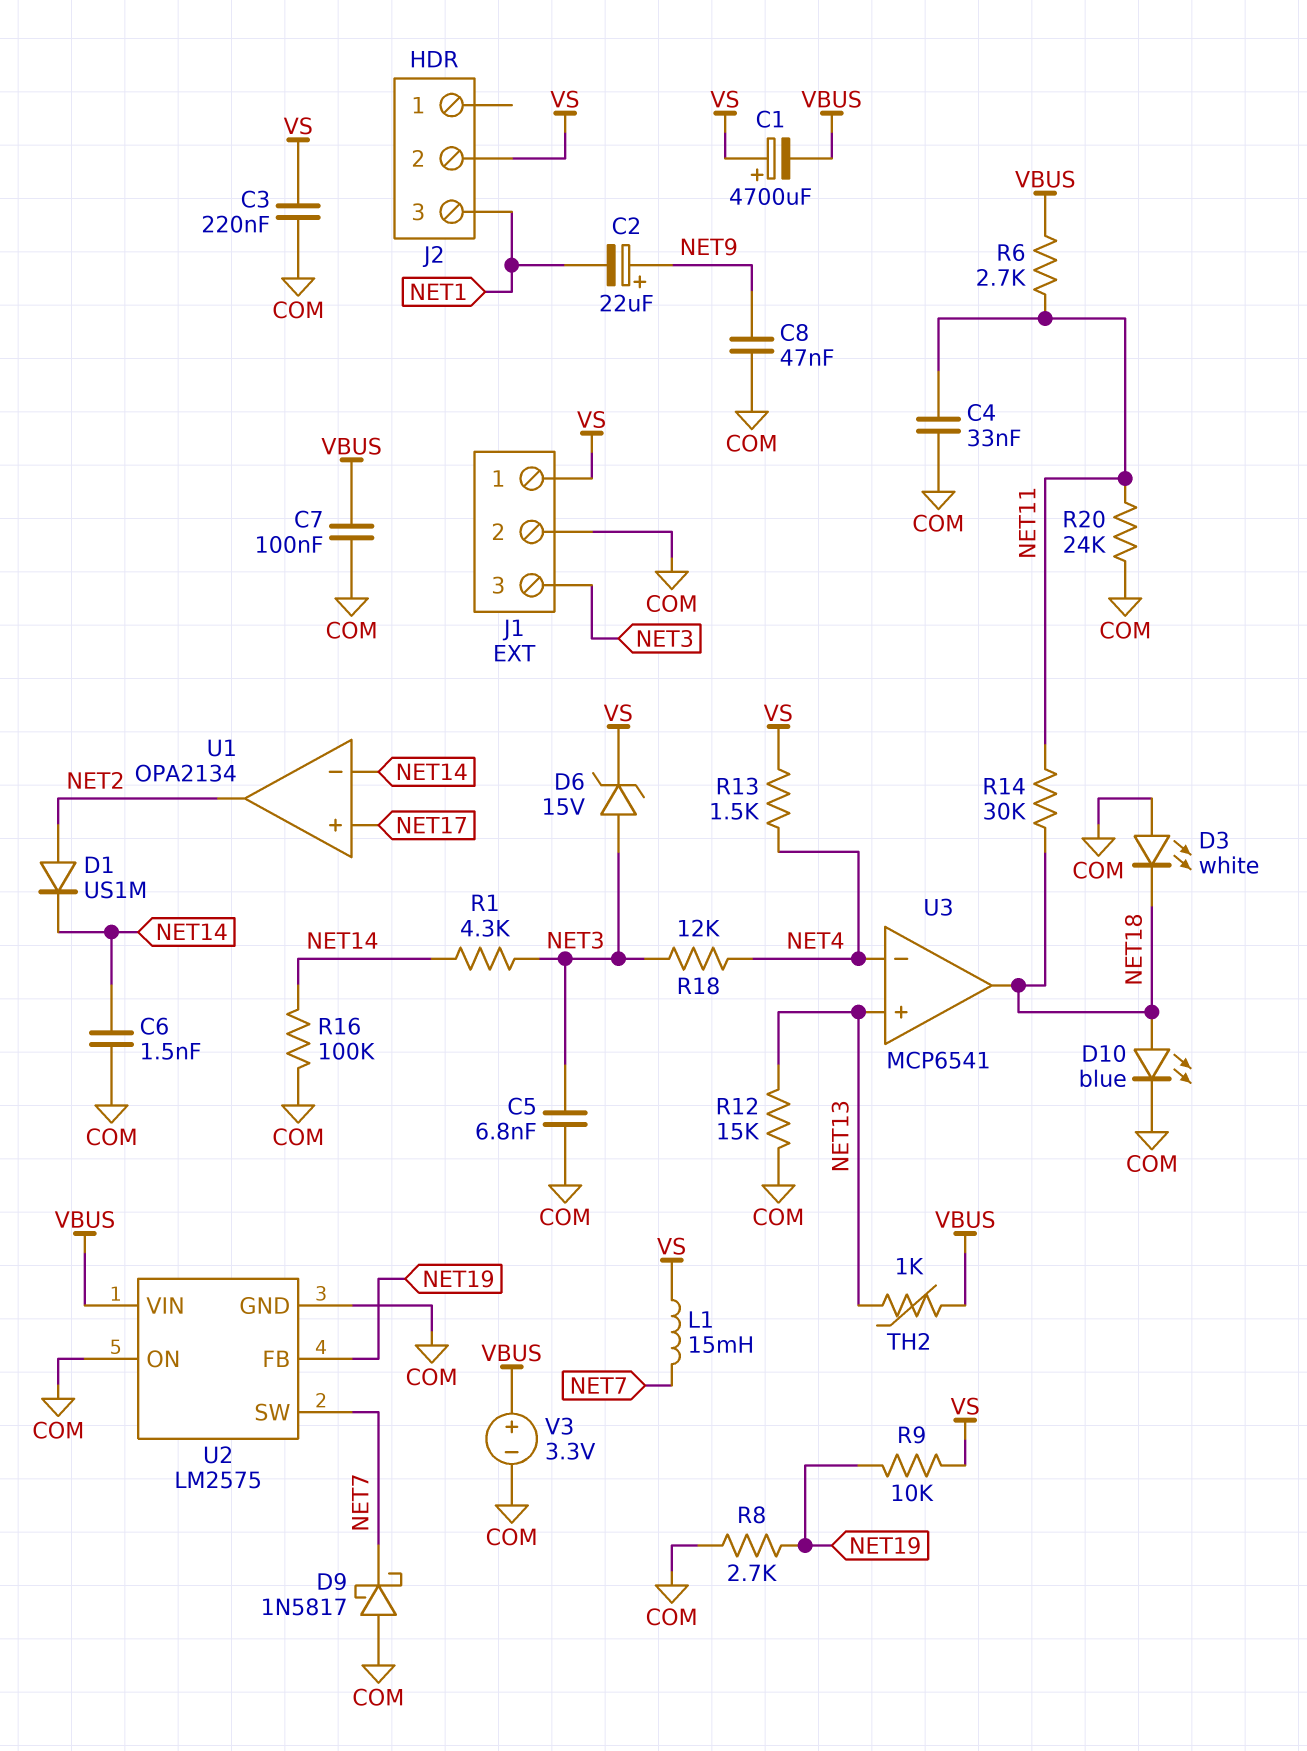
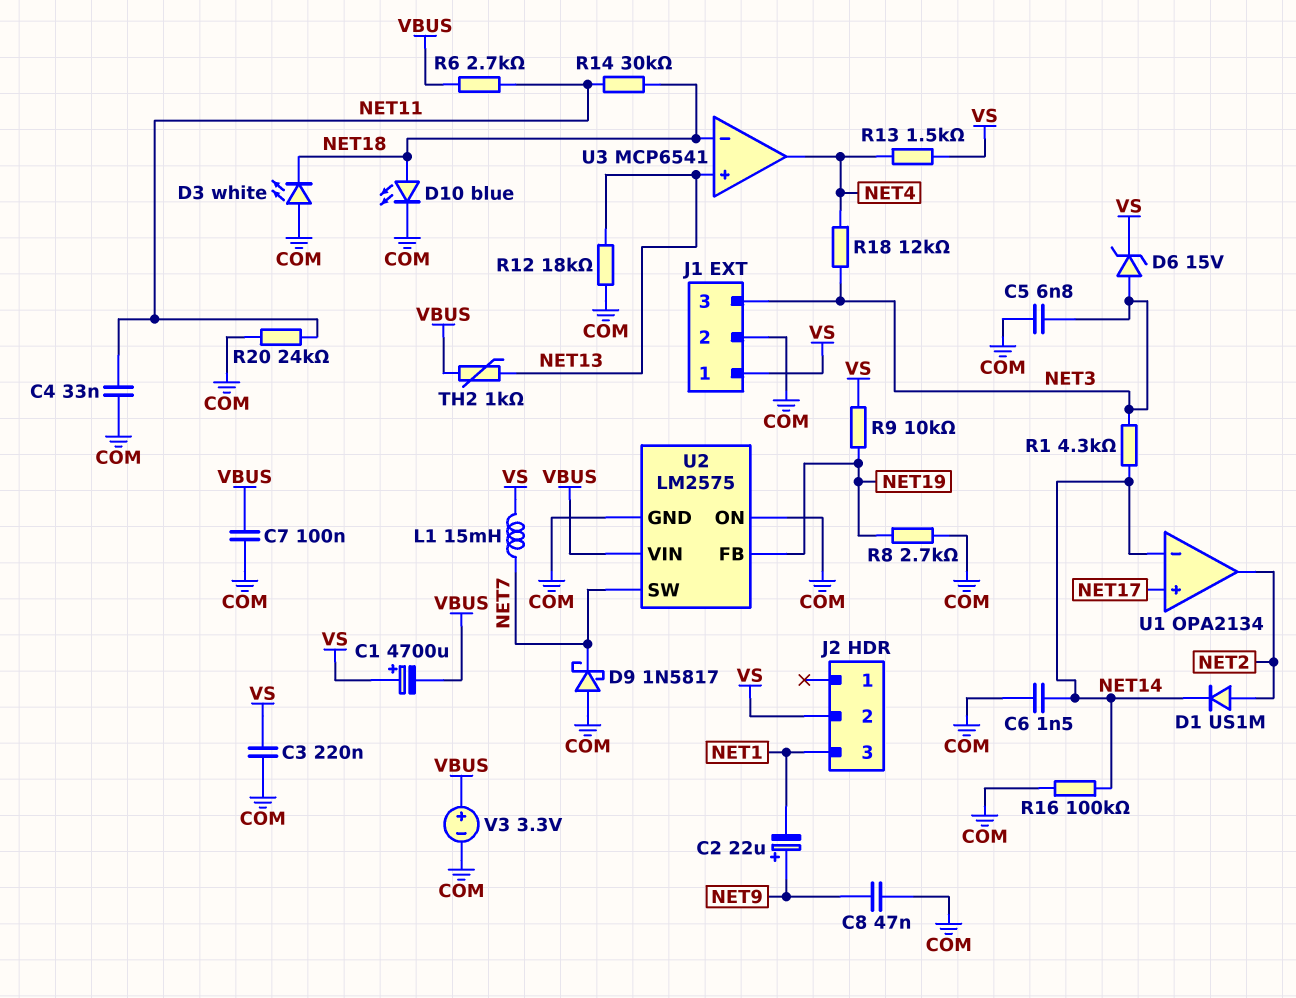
R12: 15k (COM, NET13) -> 18k (COM, NET13)
U3 pin in-: NET4 -> NET18
U3 pin out: NET18 -> NET4

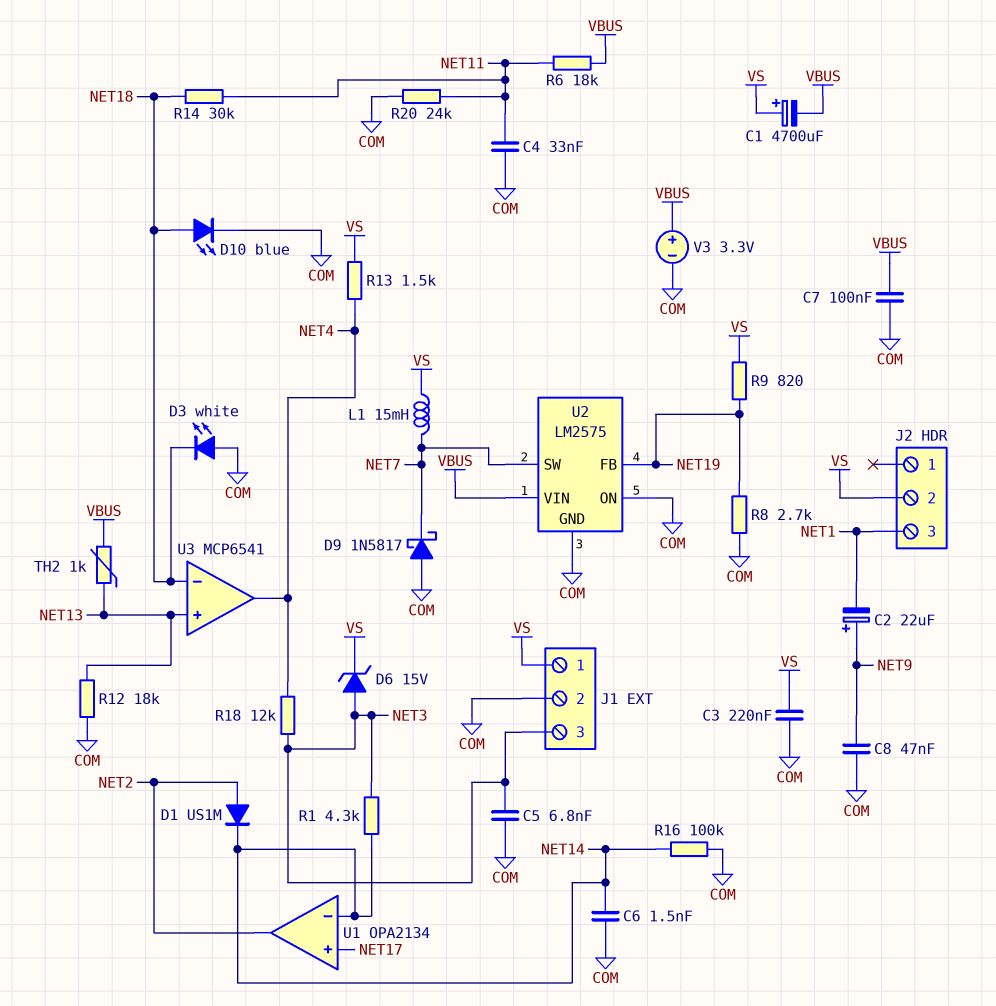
R6: 2.7k (NET11, VBUS) -> 18k (NET11, VBUS)
R9: 10k (NET19, VS) -> 820 (NET19, VS)

